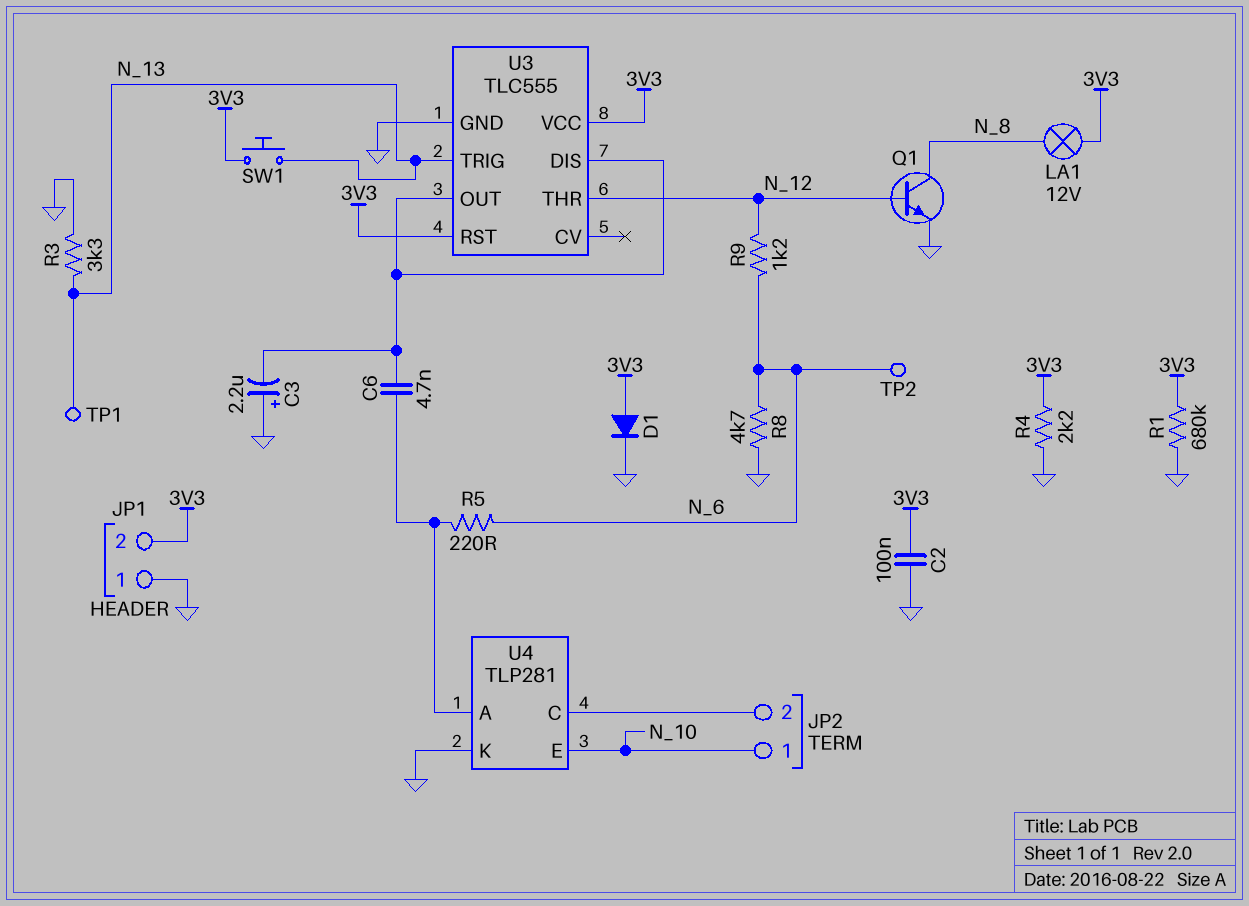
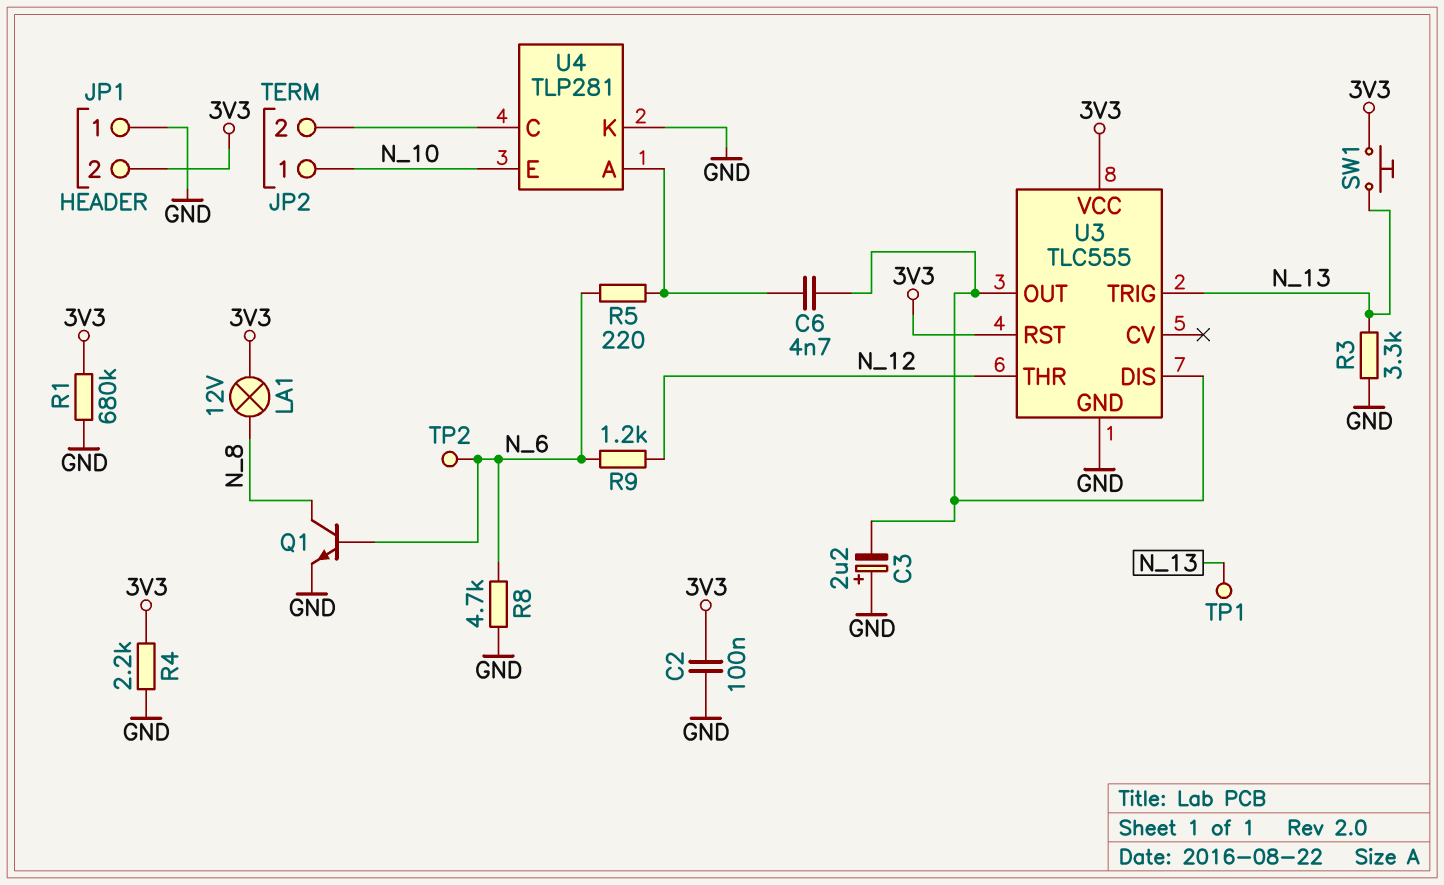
D1: diode (A 3V3, K GND) -> none
Q1: NPN (B N_12, C N_8, E GND) -> NPN (B N_6, C N_8, E GND)

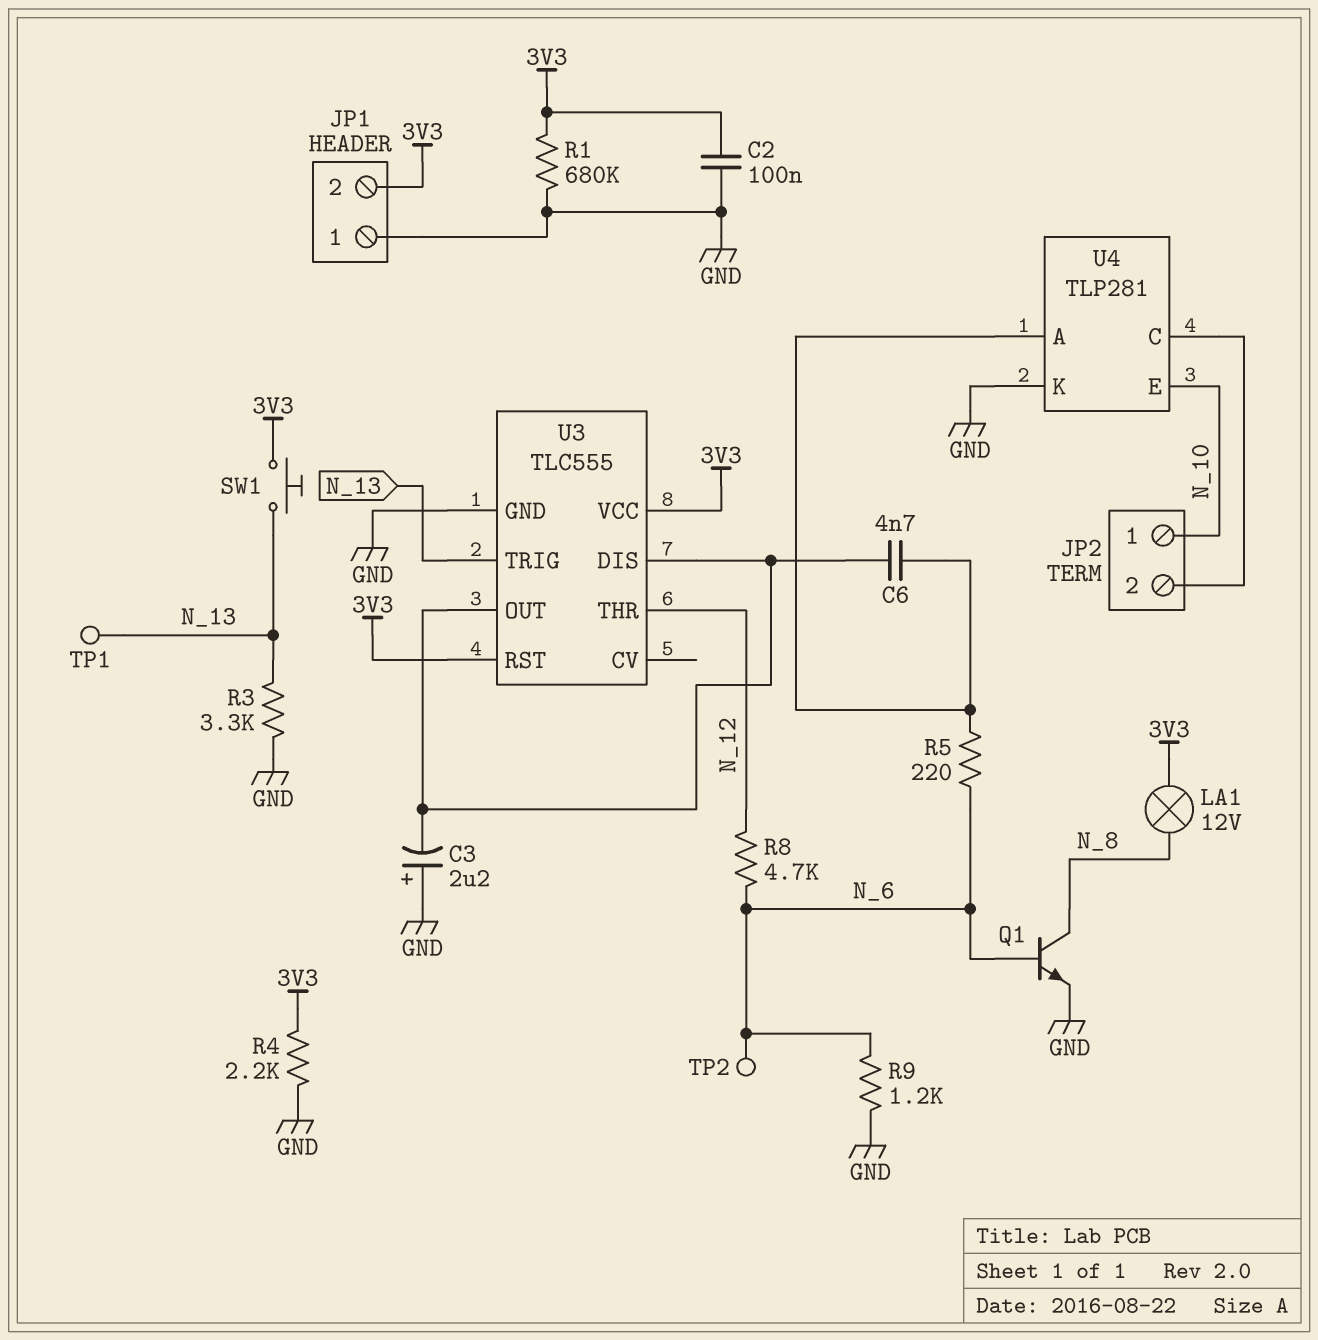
R8: 4.7k (GND, N_6) -> 4.7k (N_6, N_12)
R9: 1.2k (N_6, N_12) -> 1.2k (GND, N_6)

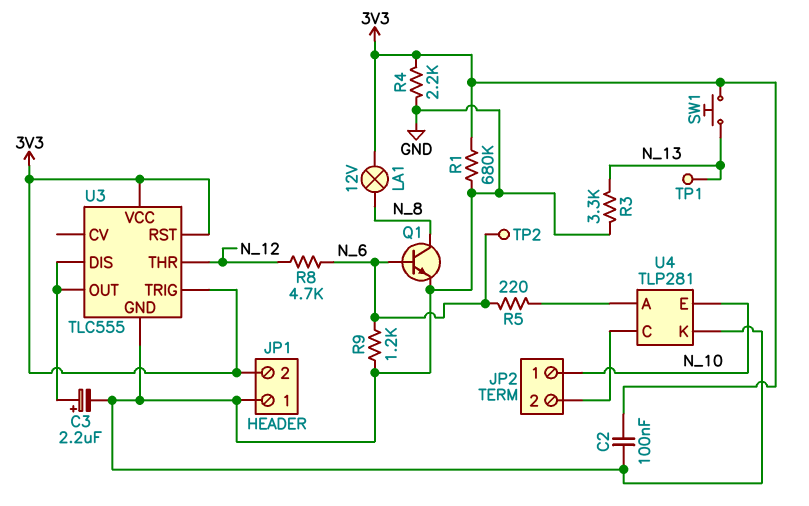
C3: 2.2uF (plus GND, minus U3/DIS) -> 2.2uF (plus U3/DIS, minus GND)
C6: 4.7nF (U3/DIS, U4/A) -> none
U3 pin TRIG: N_13 -> 3V3

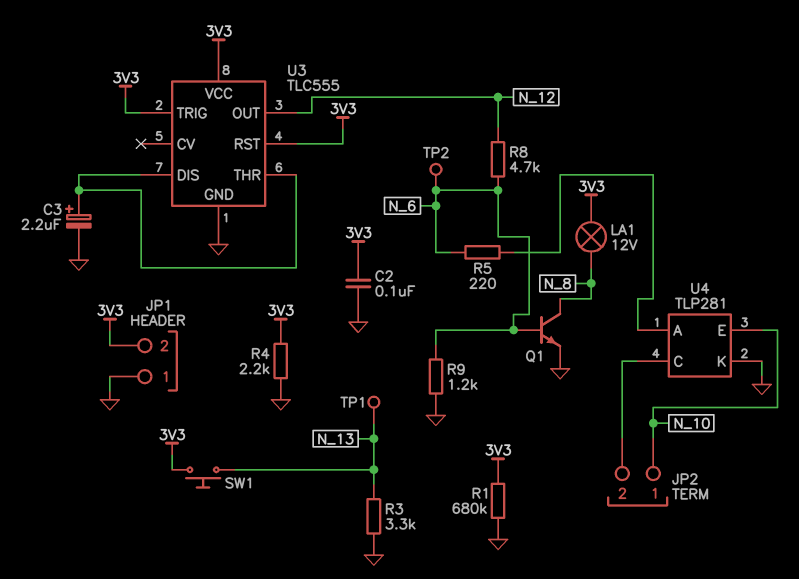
U3 pin OUT: U3/DIS -> N_12
U3 pin THR: N_12 -> U3/DIS

